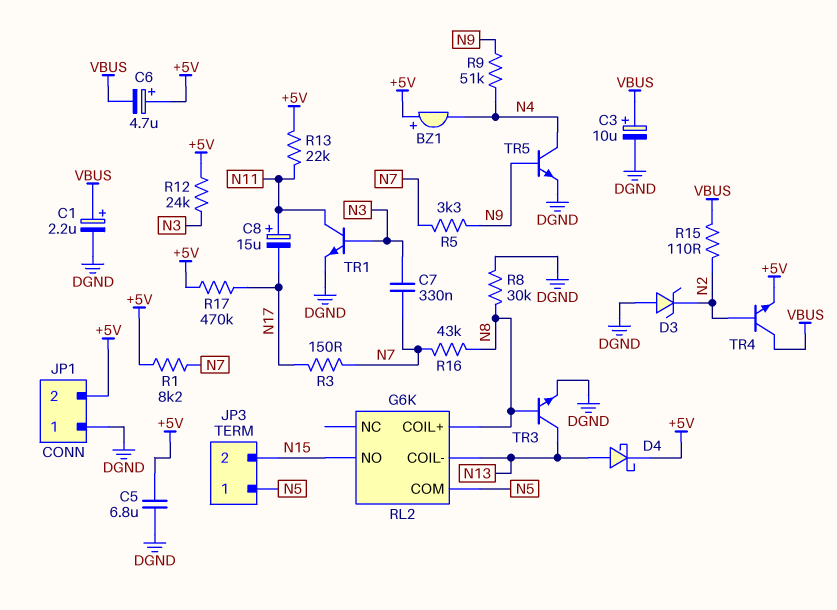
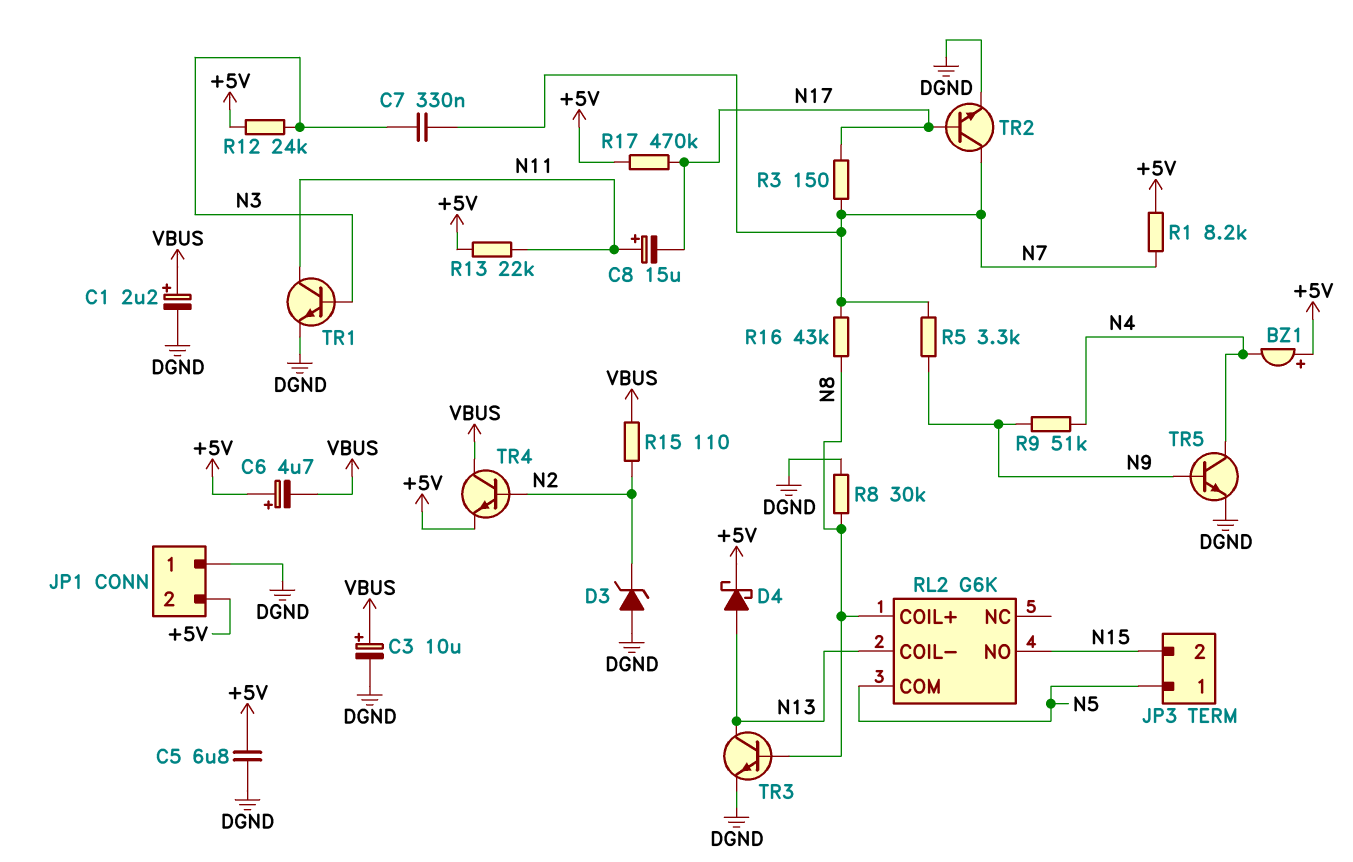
TR2: none -> NPN (B N17, C N7, E DGND)

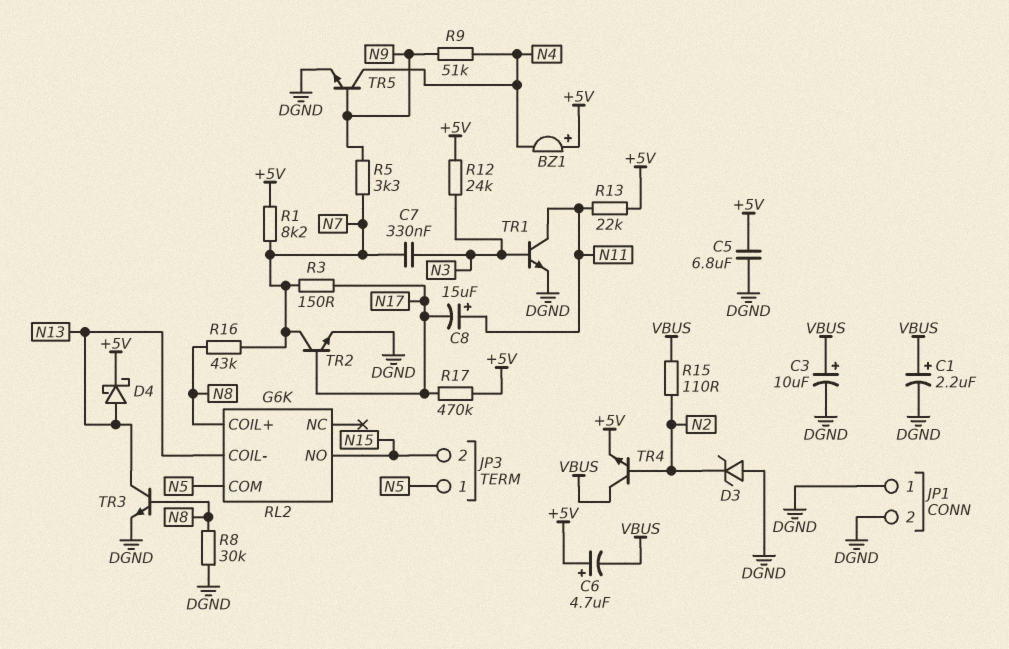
JP1 pin 2: +5V -> DGND

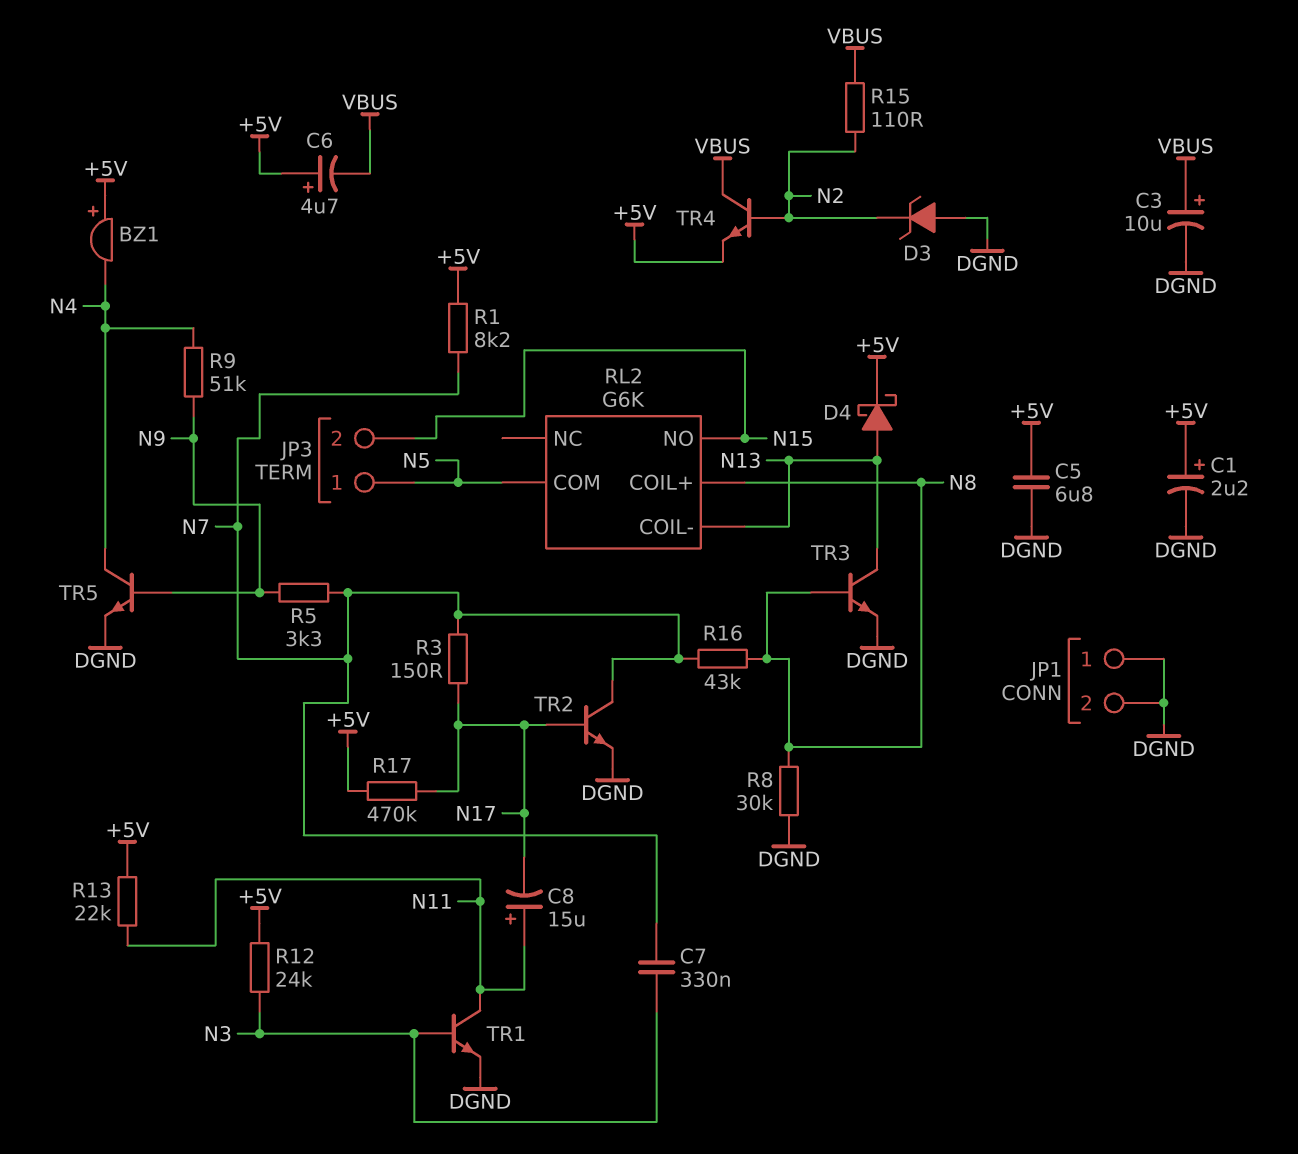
C1: 2.2uF (plus VBUS, minus DGND) -> 2.2uF (plus +5V, minus DGND)

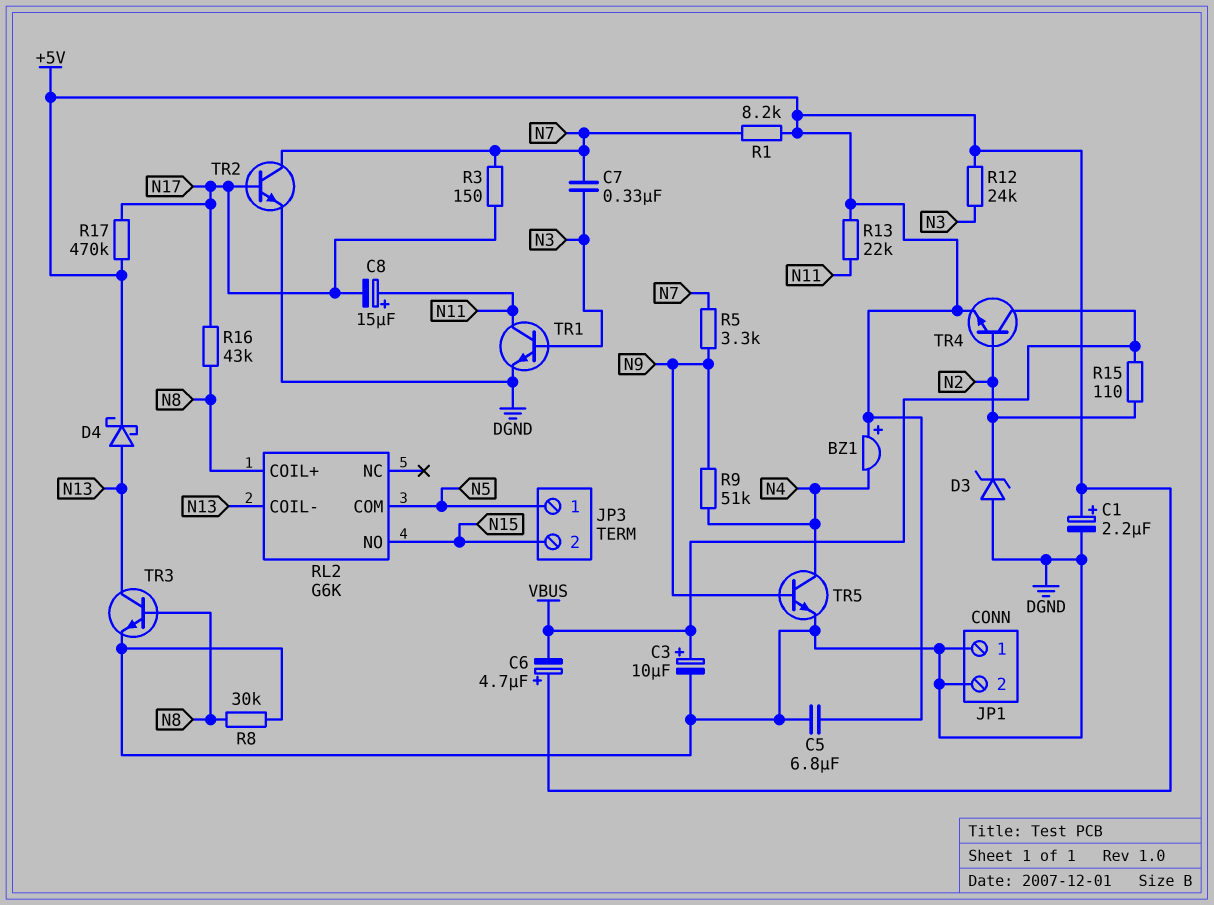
R16: 43k (N7, N8) -> 43k (N8, N17)

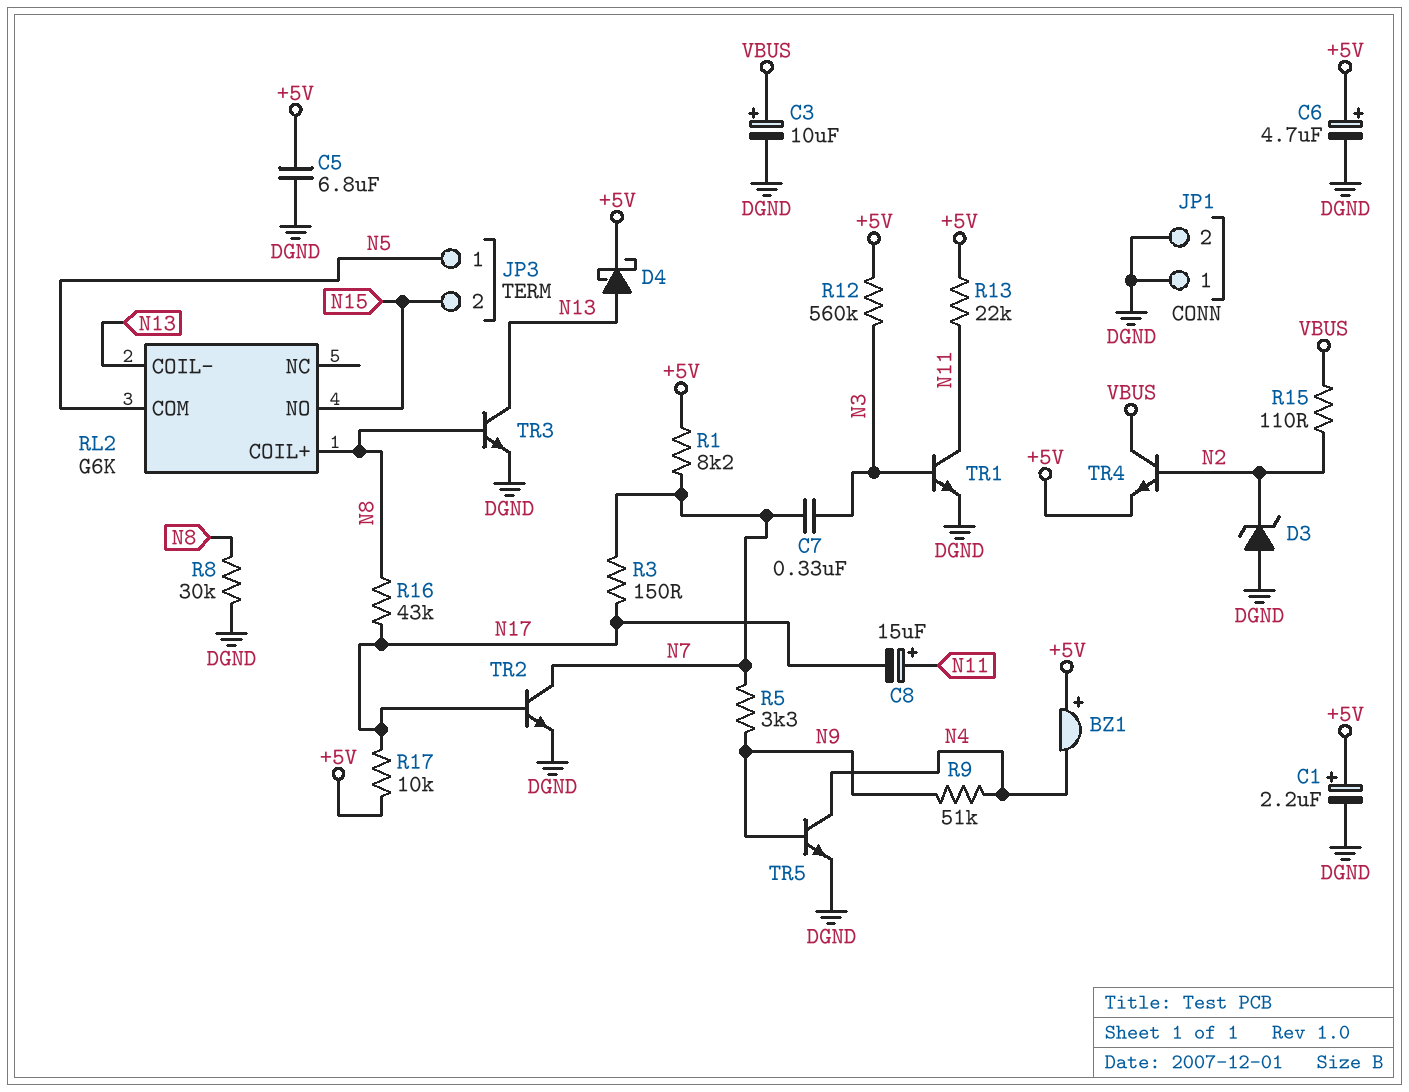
C6: 4.7uF (plus +5V, minus VBUS) -> 4.7uF (plus +5V, minus DGND)
R12: 24k (+5V, N3) -> 560k (+5V, N3)
R17: 470k (+5V, N17) -> 10k (+5V, N17)

